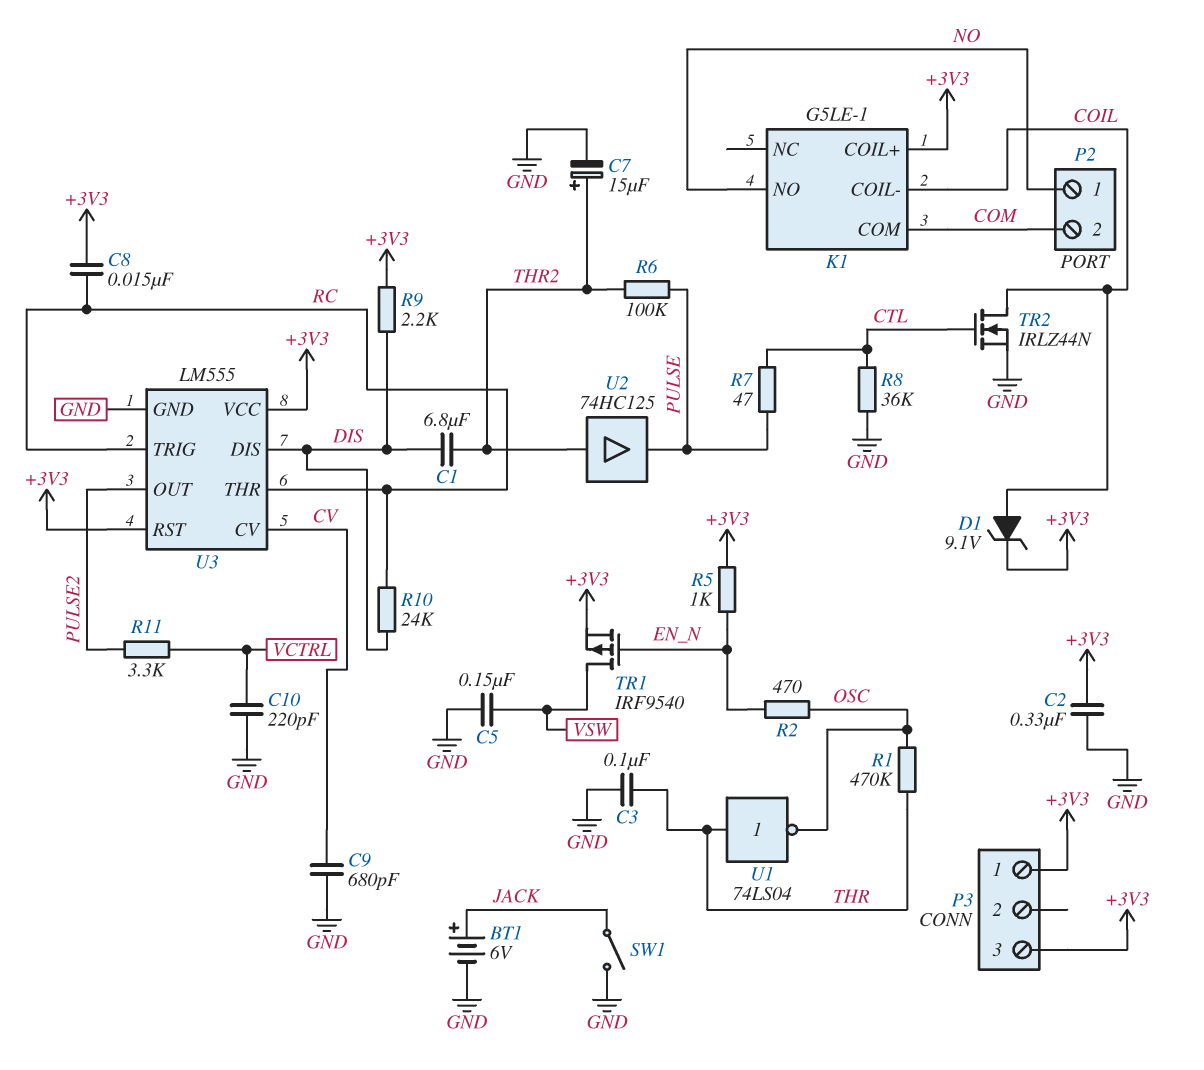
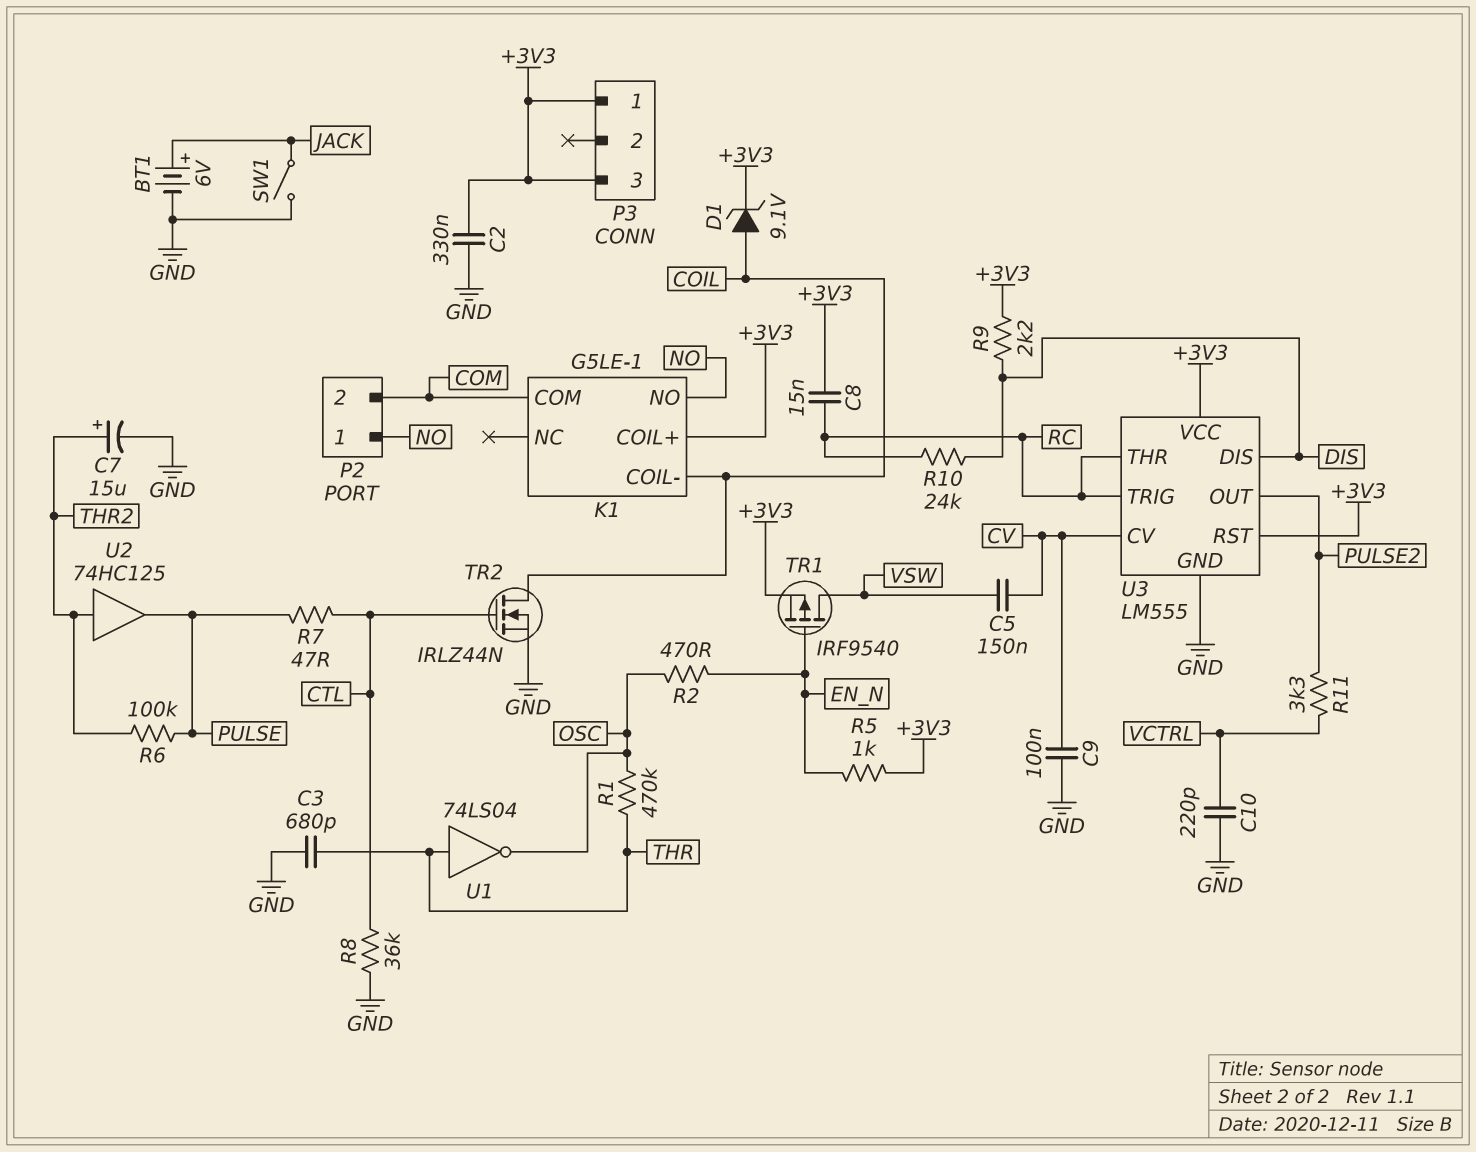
C1: 6.8uF (DIS, THR2) -> none
C3: 100nF (GND, THR) -> 680pF (GND, THR)
C5: 150nF (GND, VSW) -> 150nF (CV, VSW)
C9: 680pF (CV, GND) -> 100nF (CV, GND)

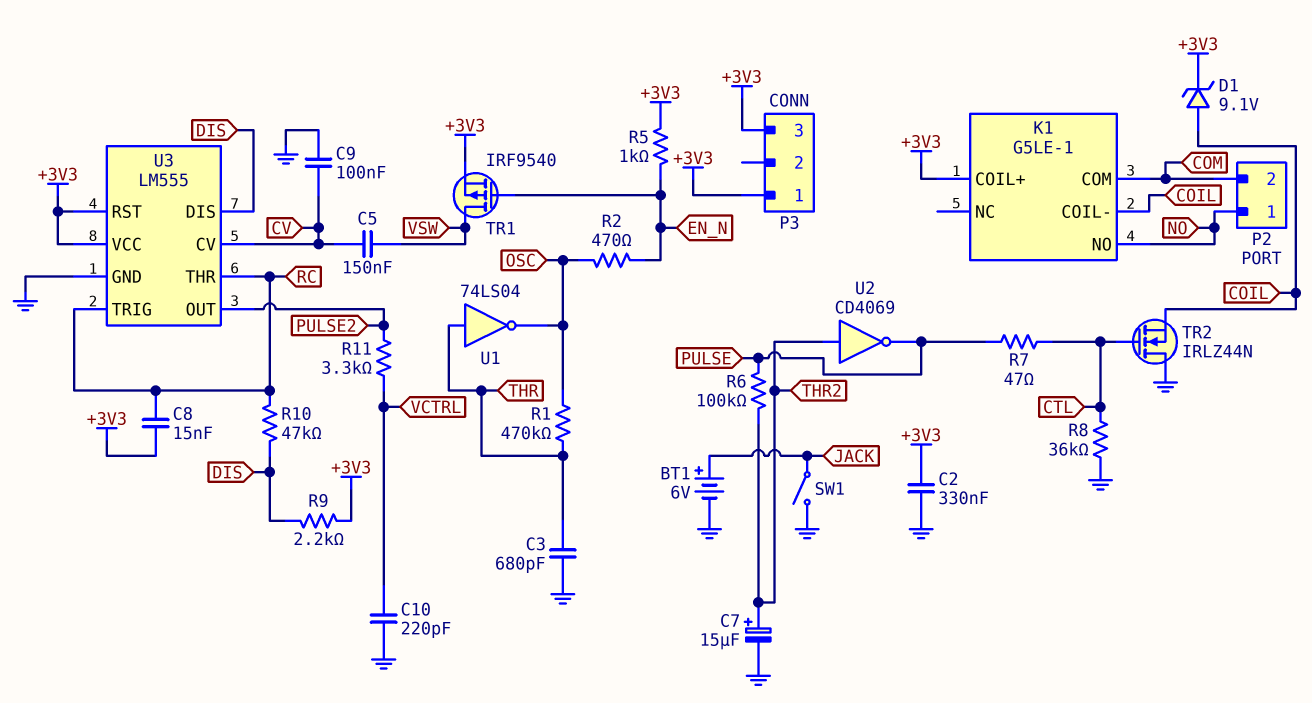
R10: 24k (DIS, RC) -> 47k (DIS, RC)
TR2: NMOS IRLZ44N (G CTL, D COIL, S GND) -> NMOS IRLZ44N (G CTL, D GND, S COIL)
U2: buffer 74HC125 (in THR2, out PULSE) -> NOT CD4069 (in THR2, out PULSE)

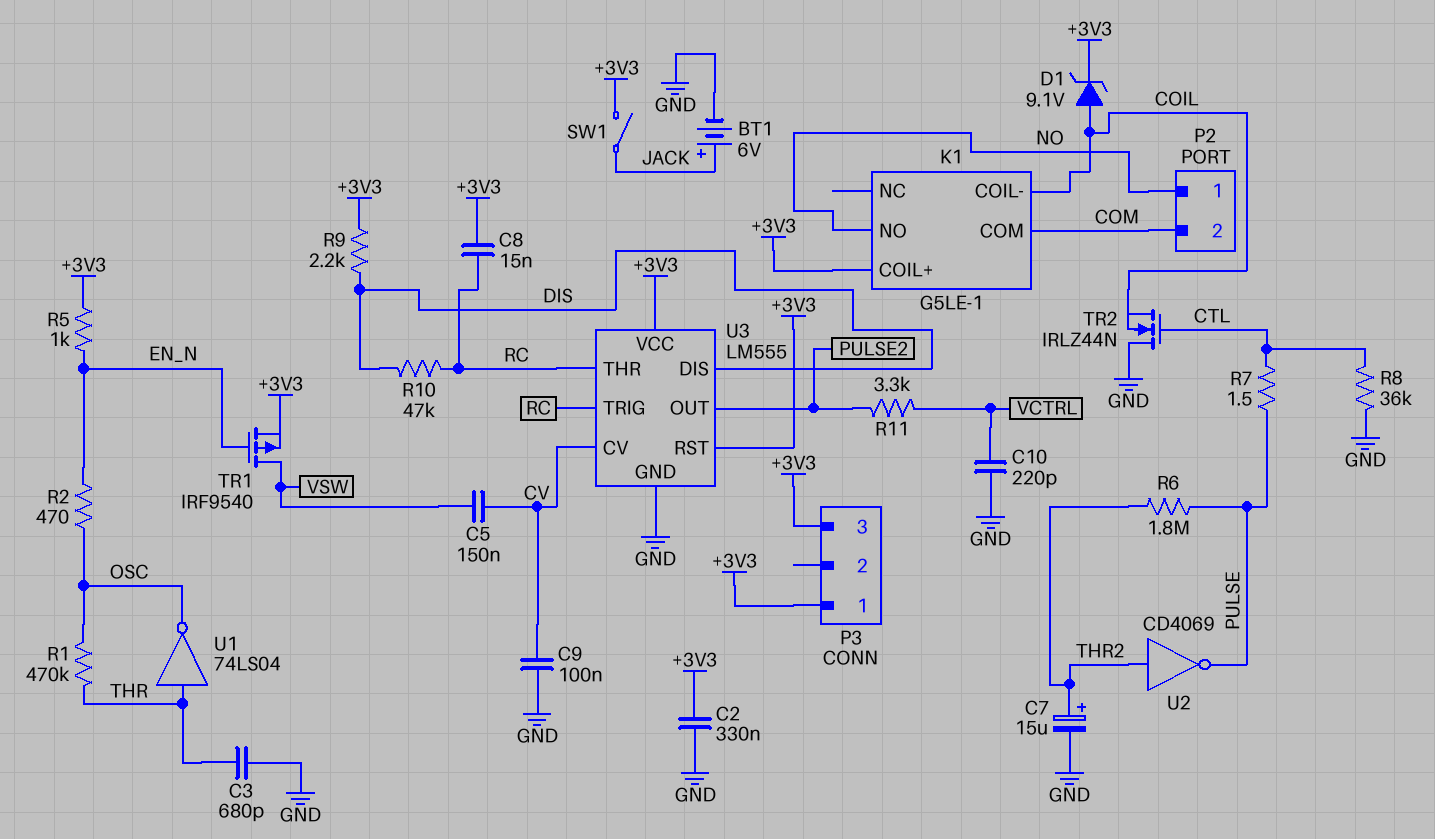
R6: 100k (PULSE, THR2) -> 1.8M (PULSE, THR2)
R7: 47 (CTL, PULSE) -> 1.5 (CTL, PULSE)
SW1: switch (GND, JACK) -> switch (+3V3, JACK)

